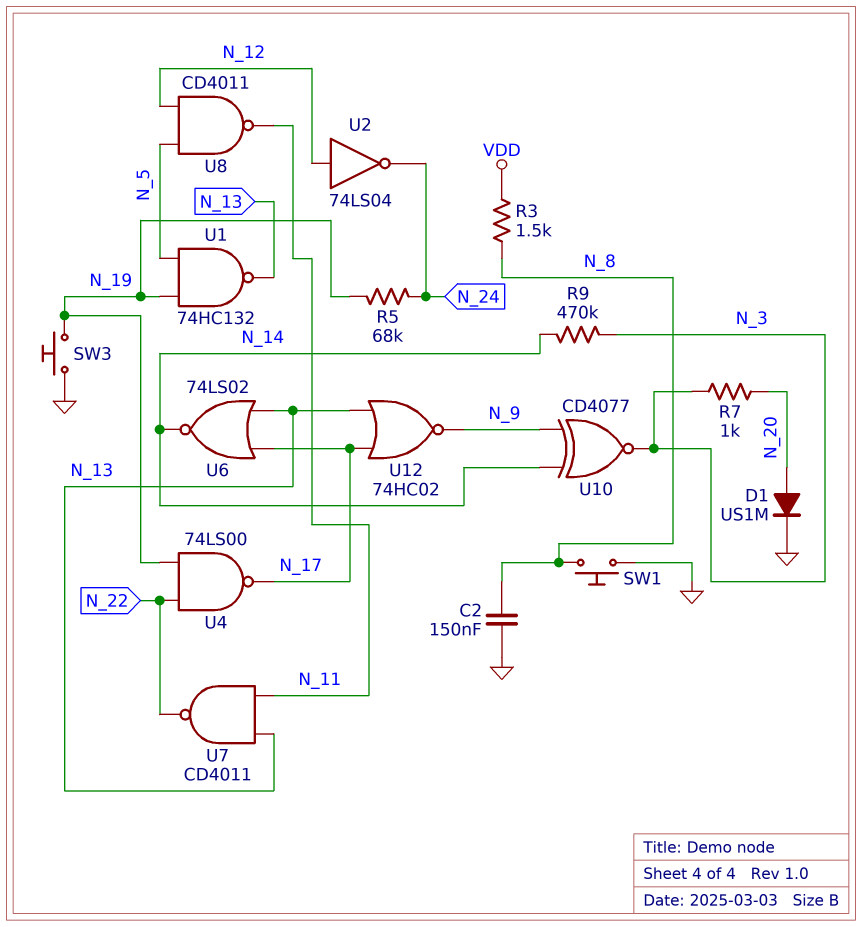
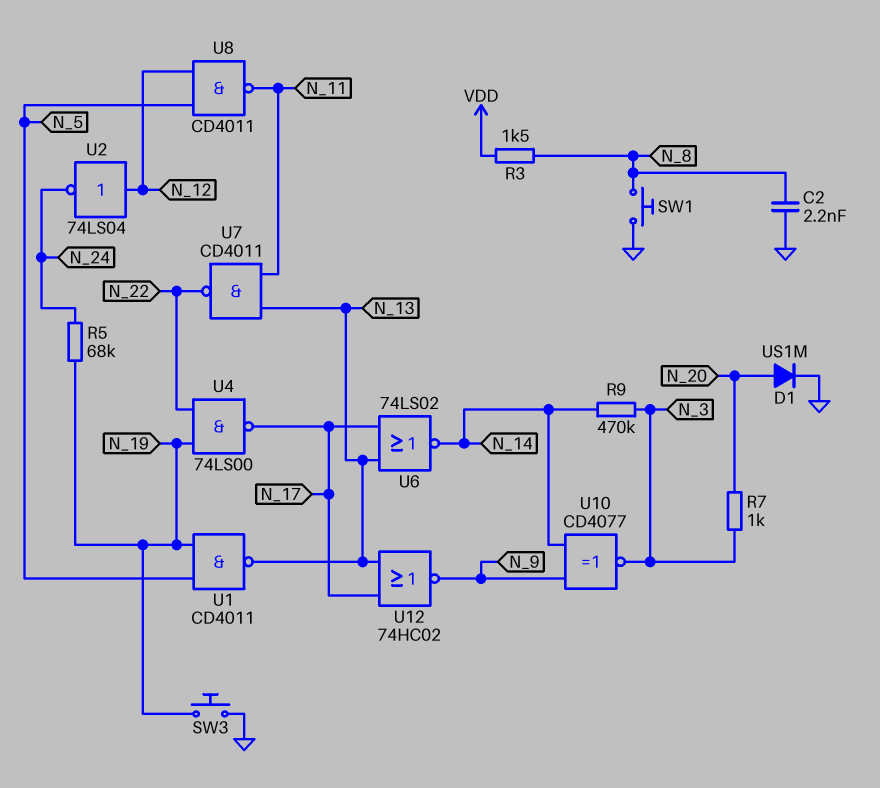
C2: 150nF (GND, N_8) -> 2.2nF (GND, N_8)
U1: NAND 74HC132 (in N_5, in N_19, out N_13) -> NAND CD4011 (in N_5, in N_19, out N_13)

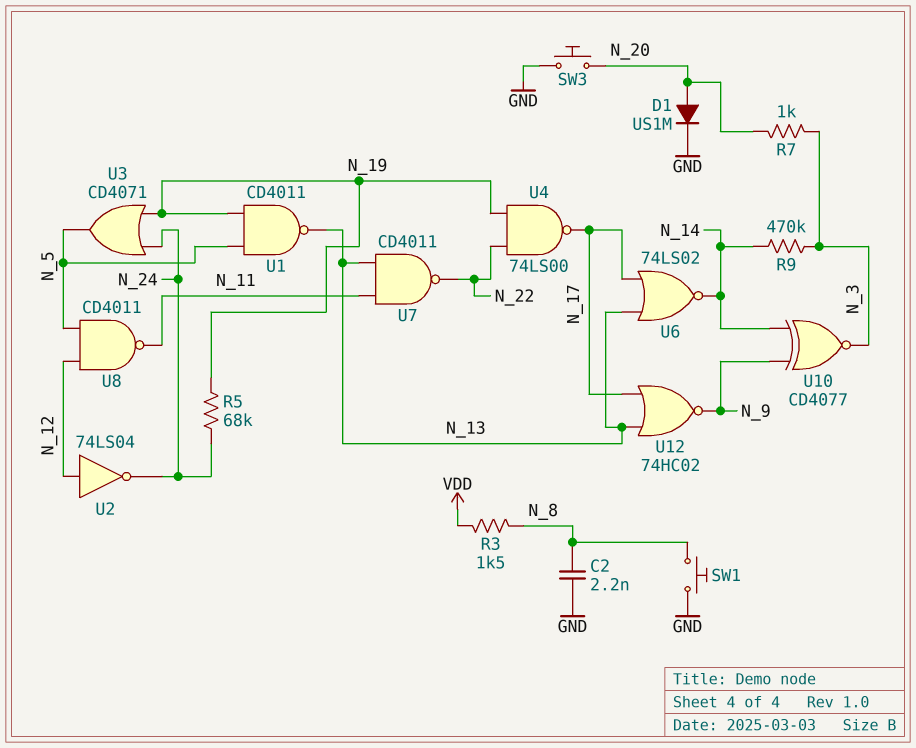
SW3: button (GND, N_19) -> button (GND, N_20)
U3: none -> OR CD4071 (in N_19, in N_24, out N_5)

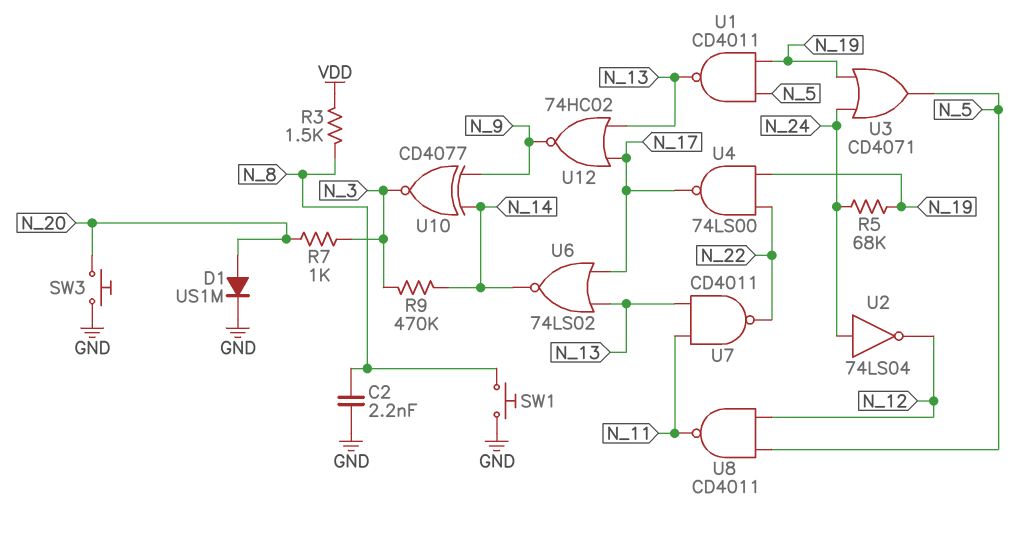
U2: NOT 74LS04 (in N_12, out N_24) -> NOT 74LS04 (in N_24, out N_12)

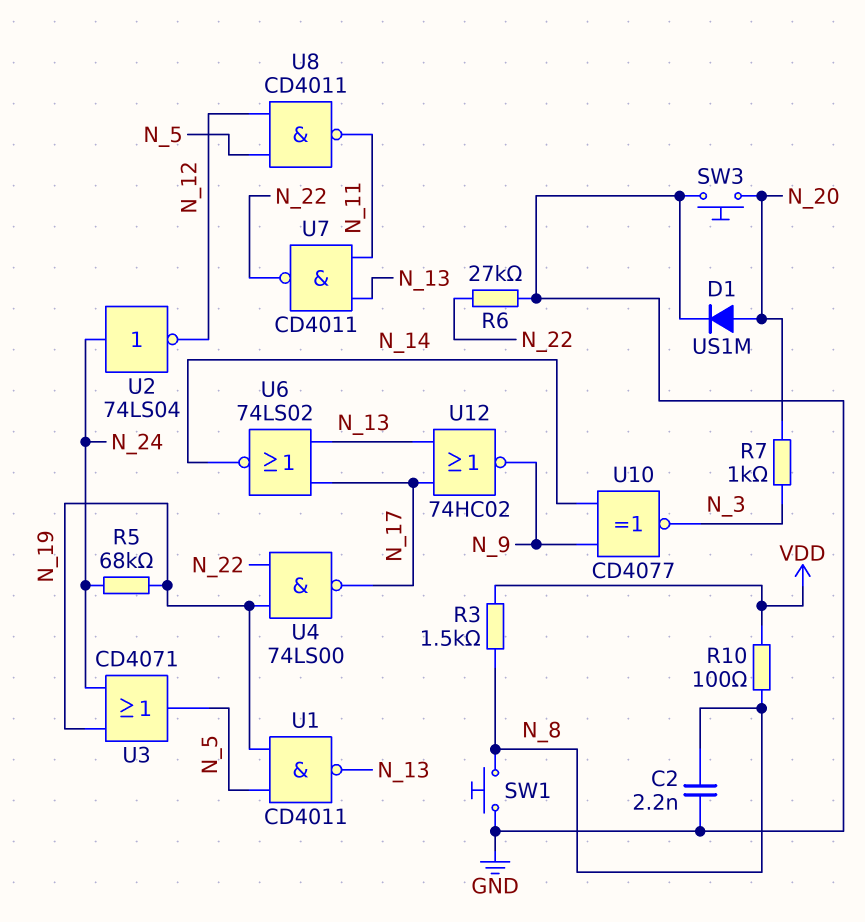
R6: none -> 27k (GND, N_22)
R9: 470k (N_3, N_14) -> none
R10: none -> 100 (N_8, VDD)

